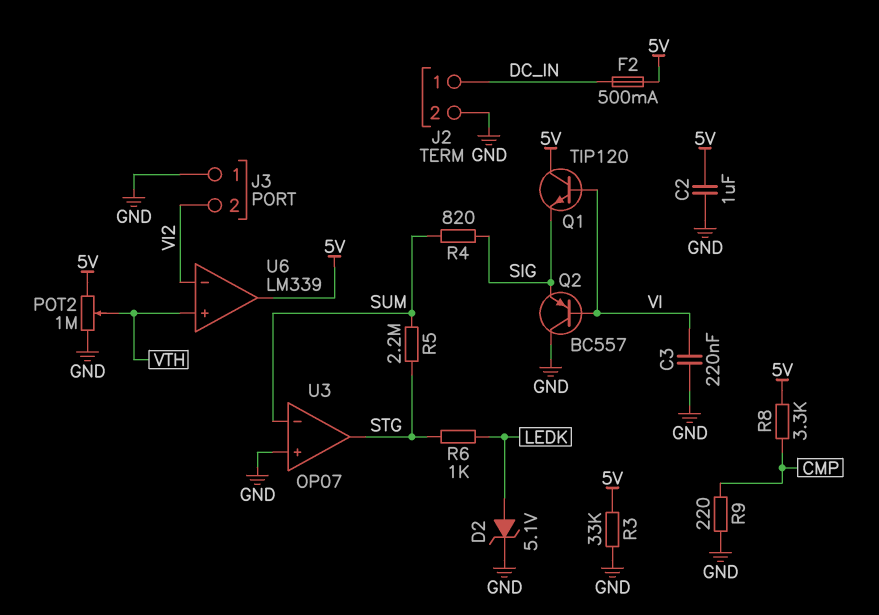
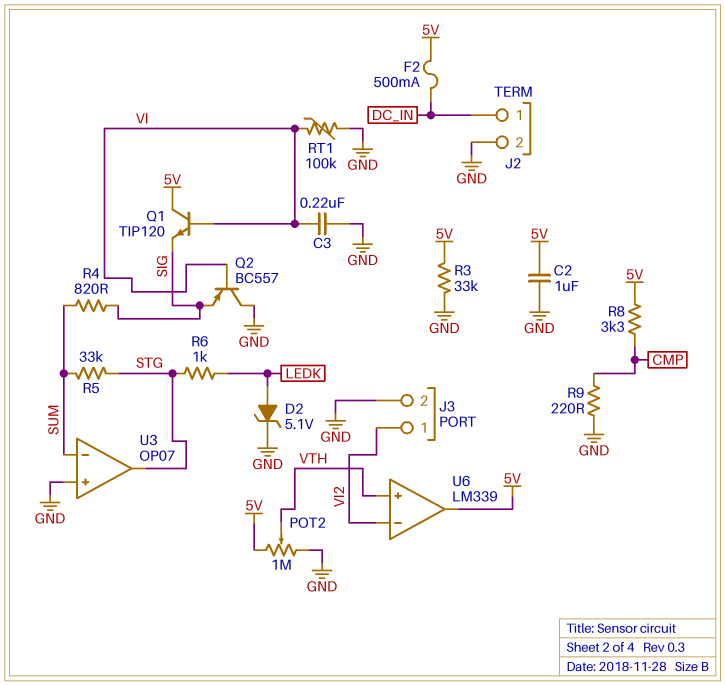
J3 pin 1: GND -> VI2
J3 pin 2: VI2 -> GND
R5: 2.2M (STG, SUM) -> 33k (STG, SUM)
RT1: none -> 100k (GND, VI)

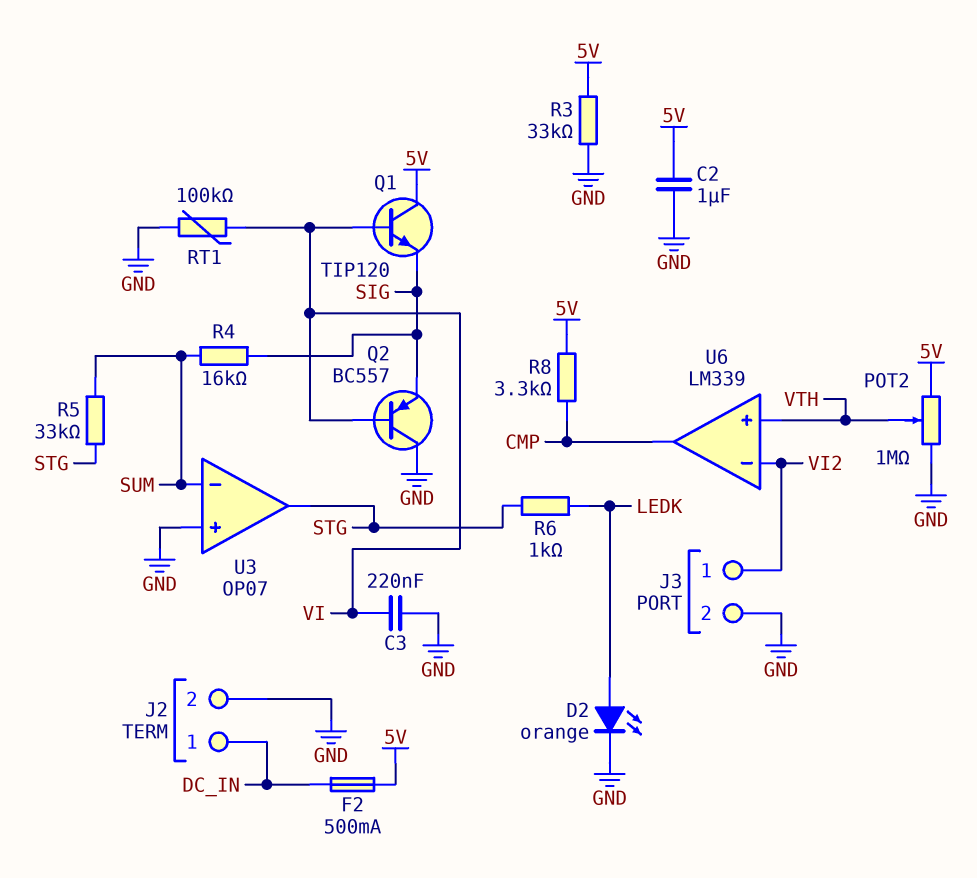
D2: zener 5.1V (A LEDK, K GND) -> LED orange (A LEDK, K GND)
R4: 820 (SIG, SUM) -> 16k (SIG, SUM)
R9: 220 (CMP, GND) -> none
U6 pin out: 5V -> CMP

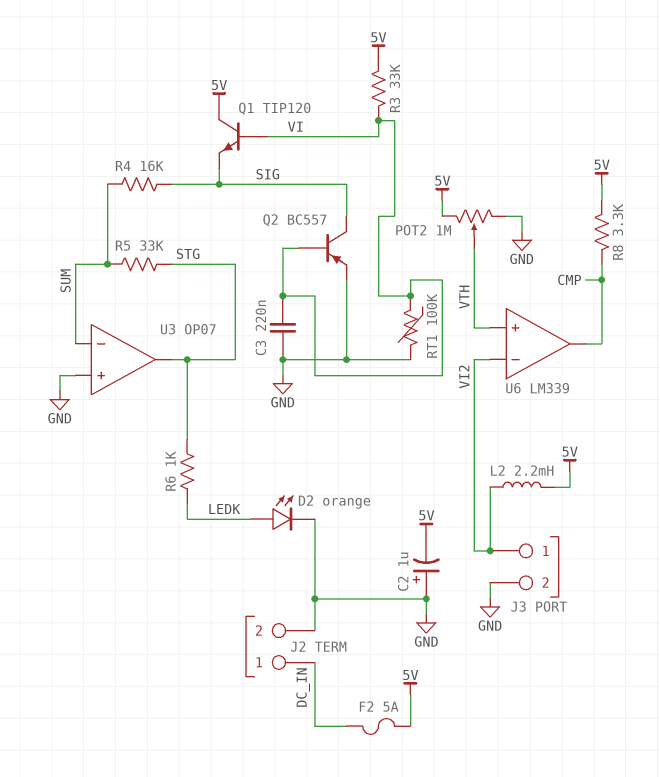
C2: 1uF (5V, GND) -> 1uF (plus GND, minus 5V)
F2: 500mA (5V, DC_IN) -> 5A (5V, DC_IN)
L2: none -> 2.2mH (5V, VI2)
Q2: PNP BC557 (B VI, C GND, E SIG) -> PNP BC557 (B VI, C SIG, E GND)
R3: 33k (5V, GND) -> 33k (5V, VI)

